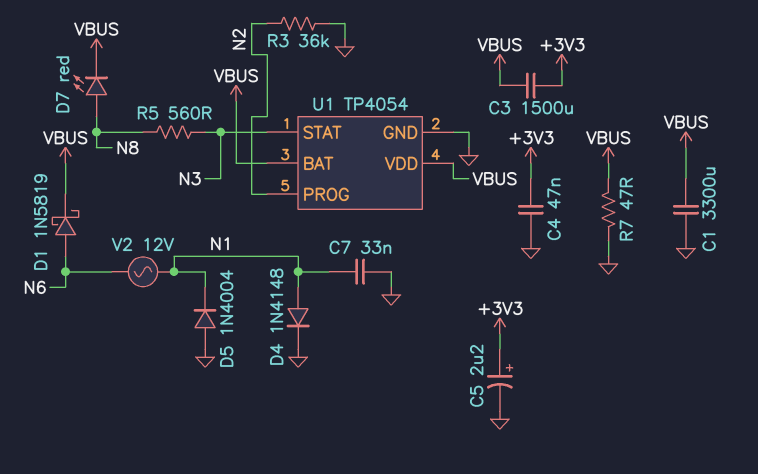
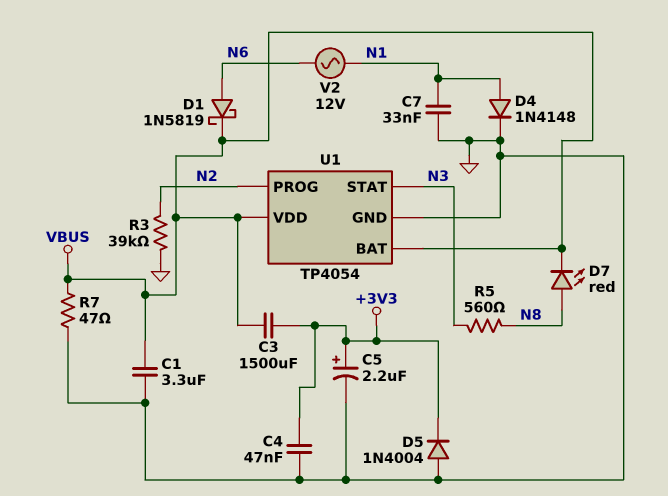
C1: 3300uF (GND, VBUS) -> 3.3uF (GND, VBUS)
D5: diode 1N4004 (A GND, K N1) -> diode 1N4004 (A GND, K +3V3)
R3: 36k (GND, N2) -> 39k (GND, N2)

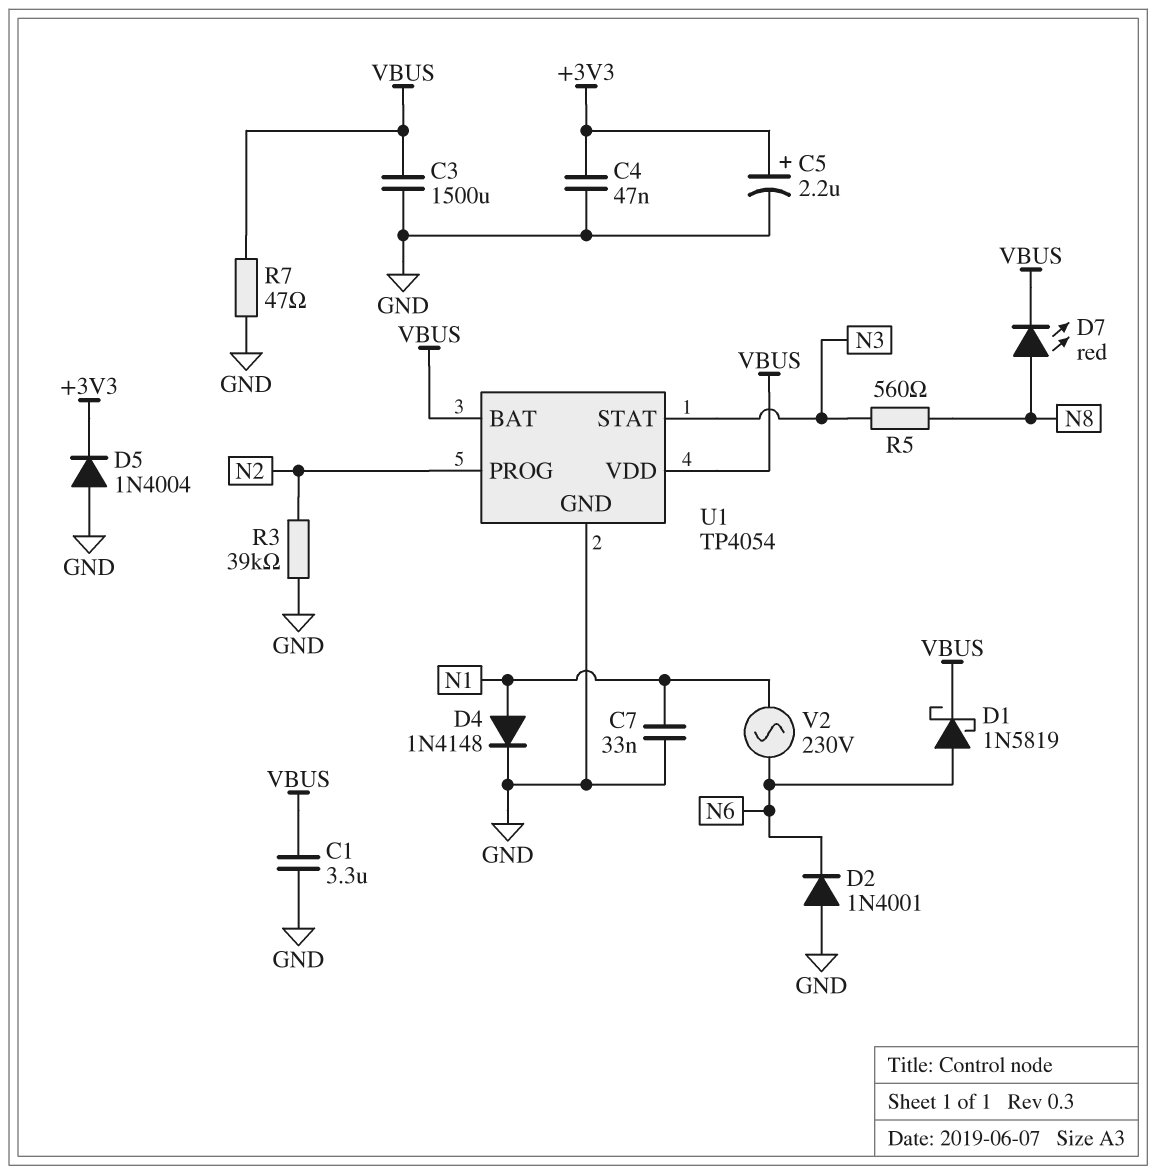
C3: 1500uF (+3V3, VBUS) -> 1500uF (GND, VBUS)
D2: none -> diode 1N4001 (A GND, K N6)
V2: AC 12V (N1, N6) -> AC 230V (N1, N6)

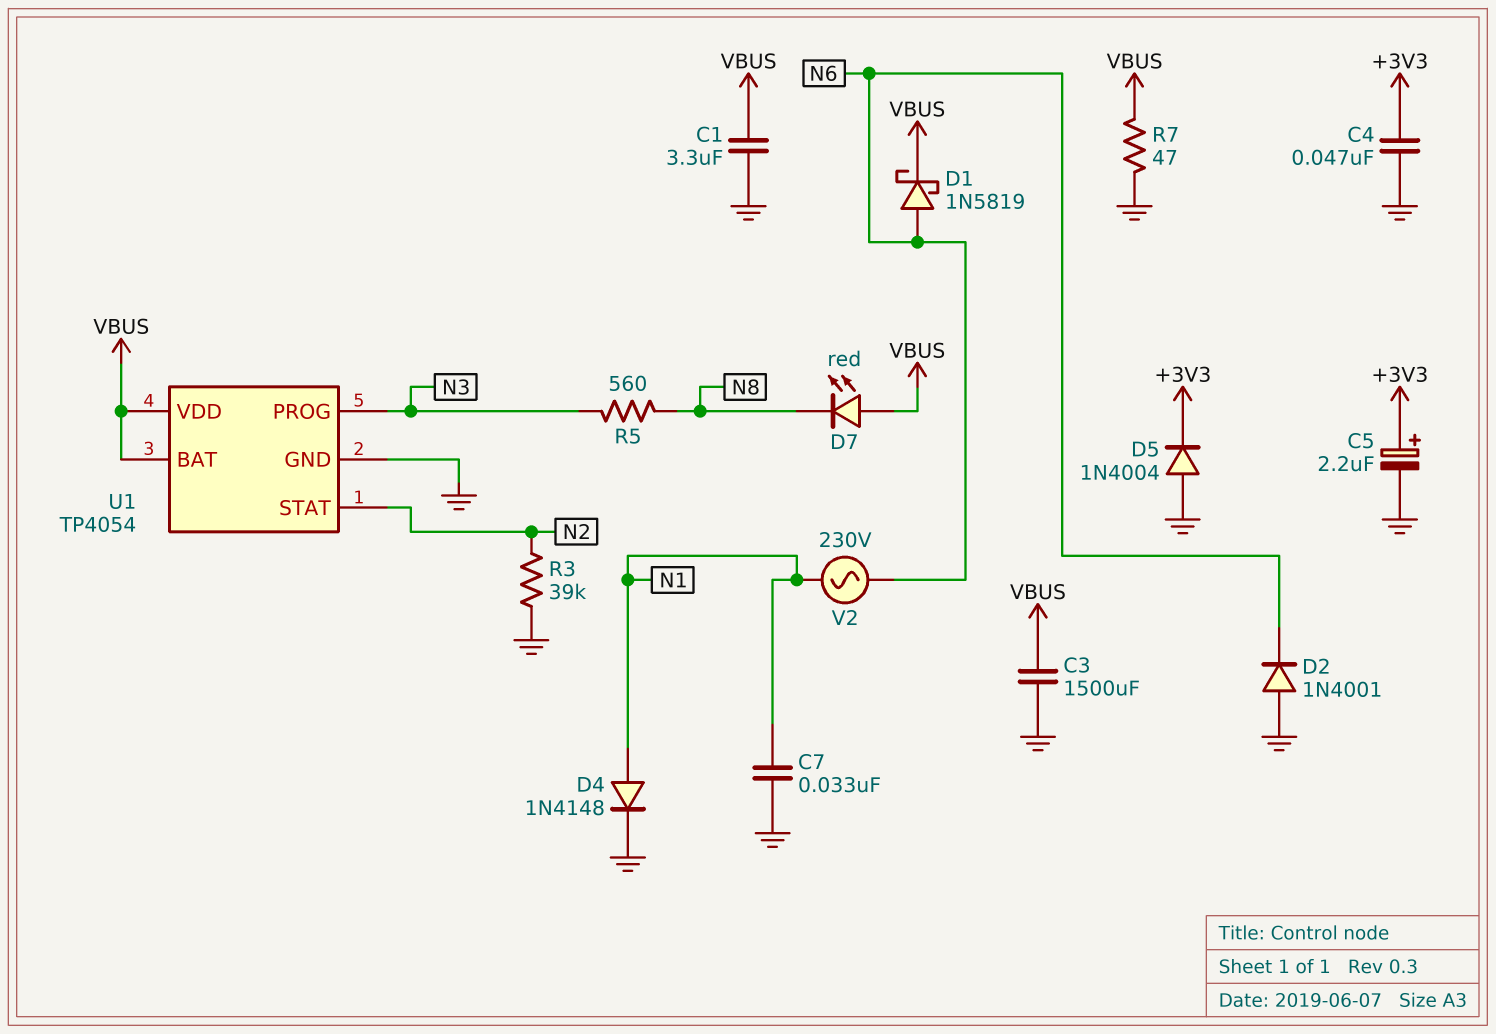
D7: LED red (A N8, K VBUS) -> LED red (A VBUS, K N8)
U1 pin PROG: N2 -> N3
U1 pin STAT: N3 -> N2

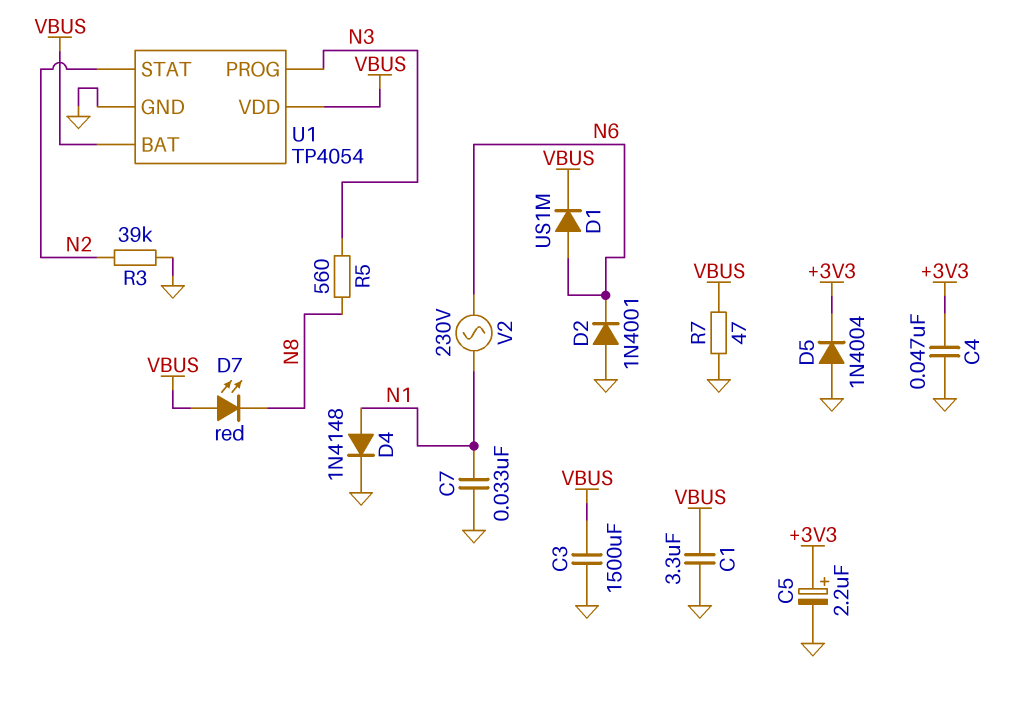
D1: schottky 1N5819 (A N6, K VBUS) -> diode US1M (A N6, K VBUS)

